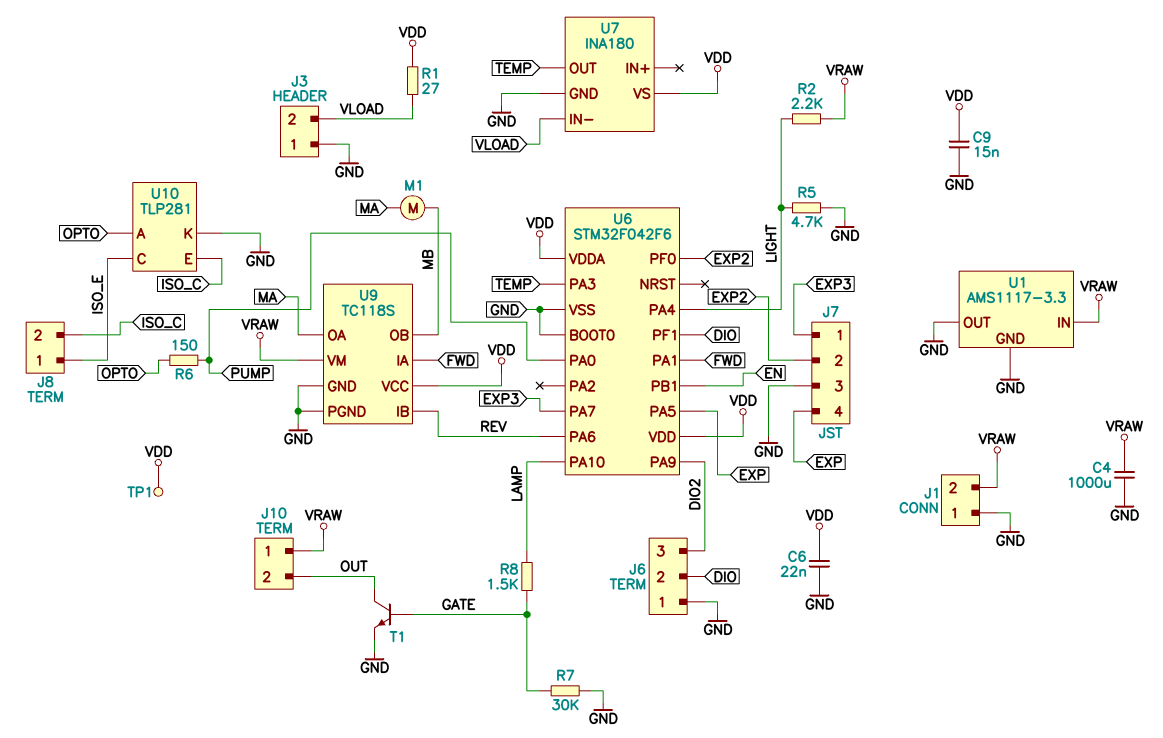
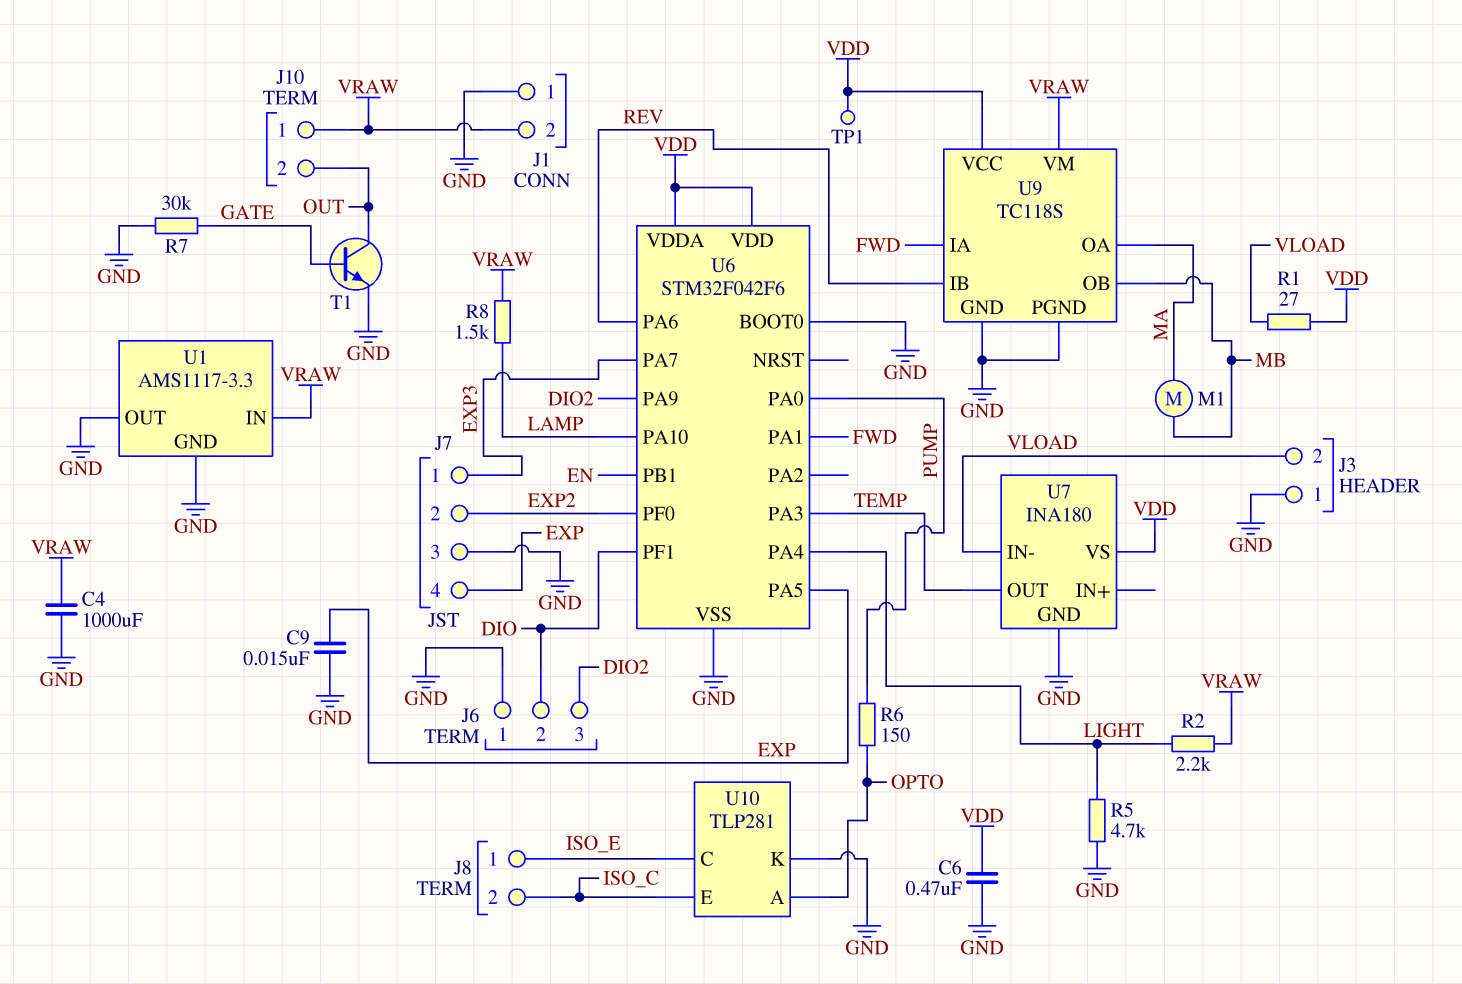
C6: 22nF (GND, VDD) -> 470nF (GND, VDD)
C9: 15nF (GND, VDD) -> 15nF (EXP, GND)
R8: 1.5k (GATE, LAMP) -> 1.5k (LAMP, VRAW)

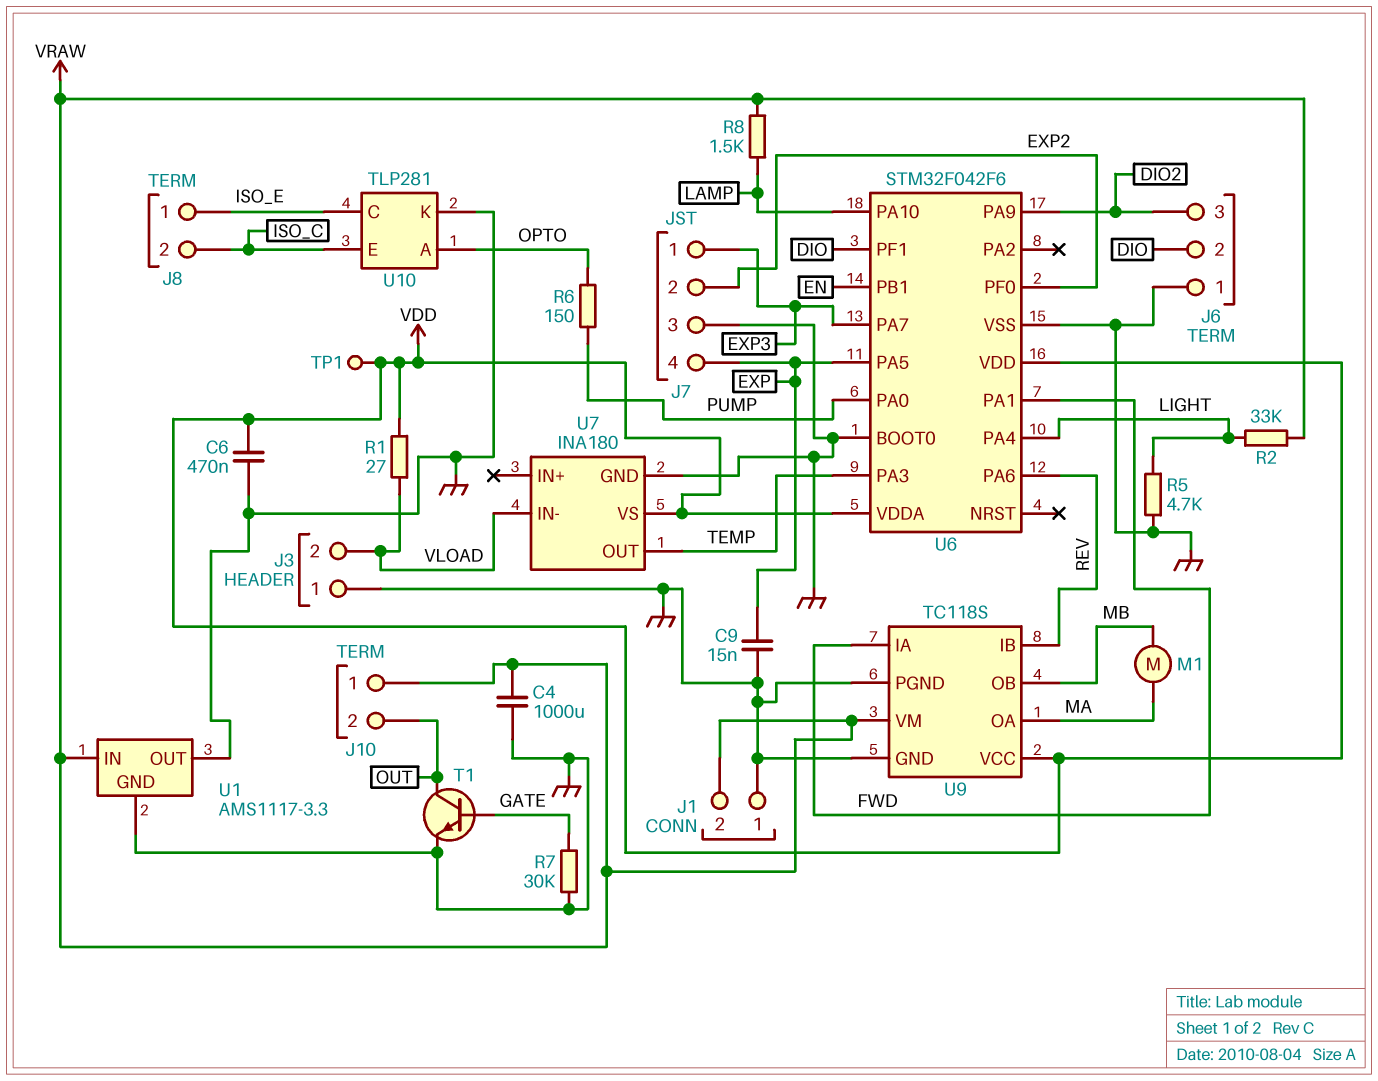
R2: 2.2k (LIGHT, VRAW) -> 33k (LIGHT, VRAW)

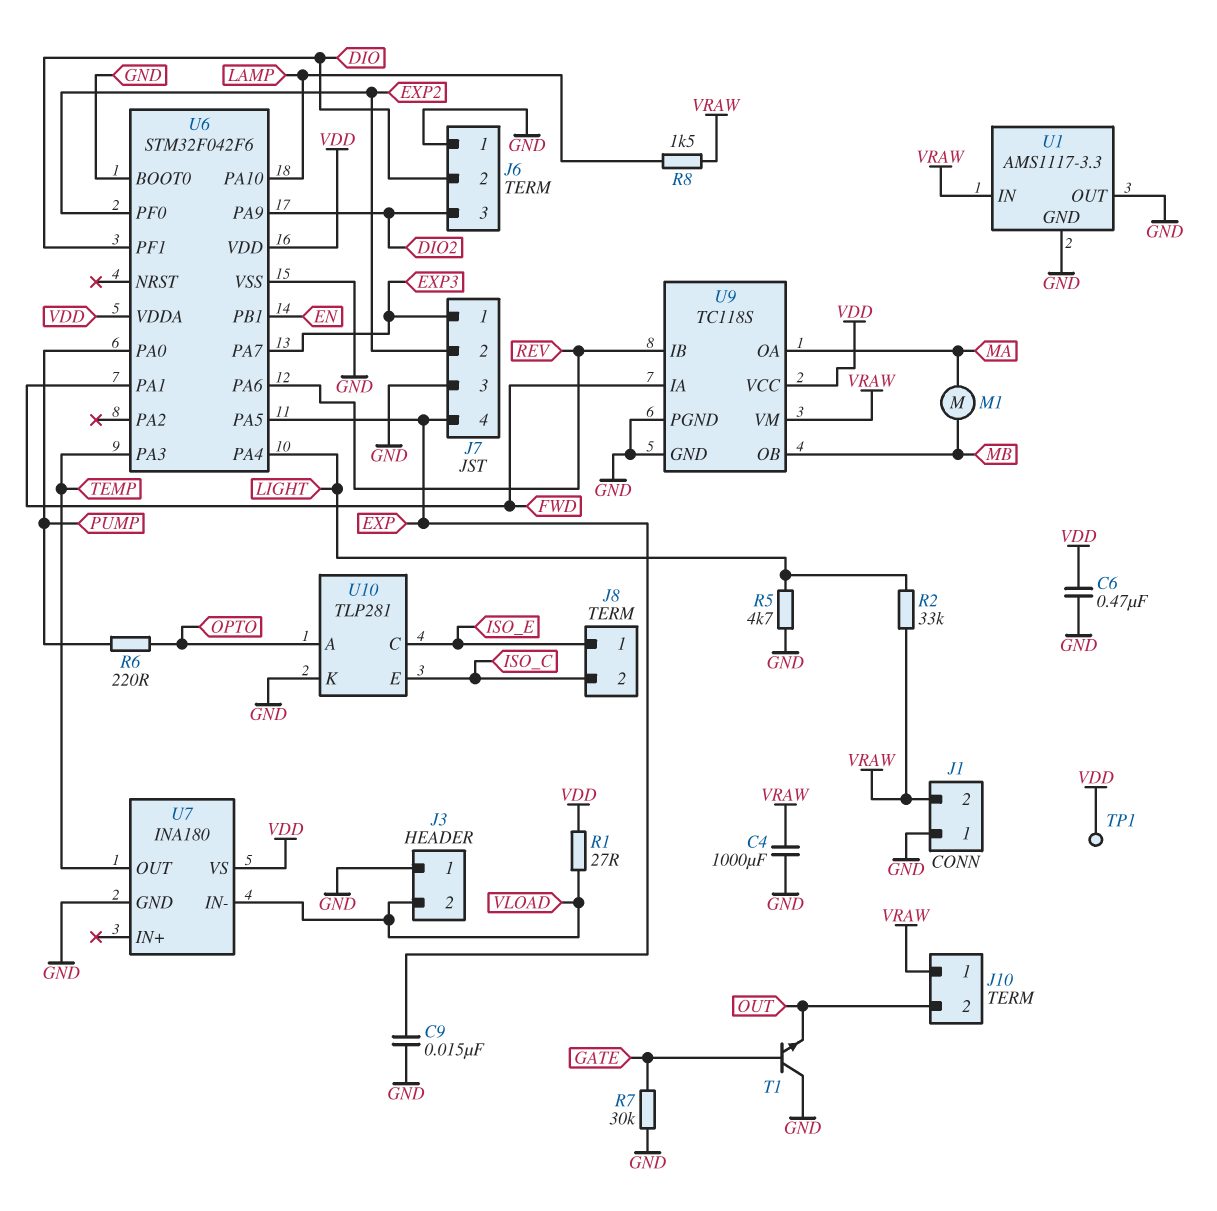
R6: 150 (OPTO, PUMP) -> 220 (OPTO, PUMP)
T1: NPN (B GATE, C OUT, E GND) -> NPN (B GATE, C GND, E OUT)

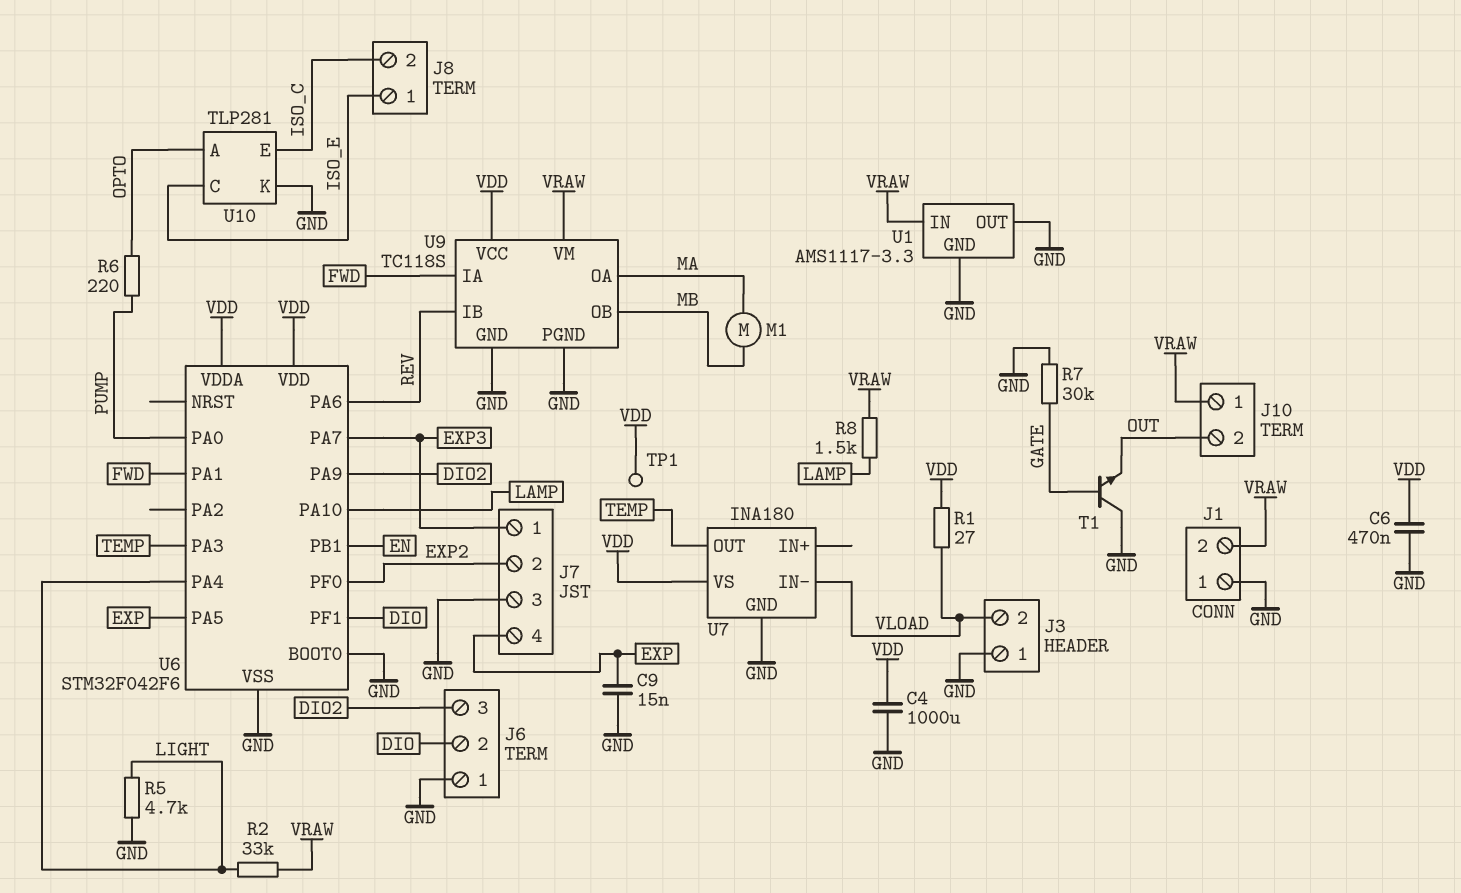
C4: 1000uF (GND, VRAW) -> 1000uF (GND, VDD)

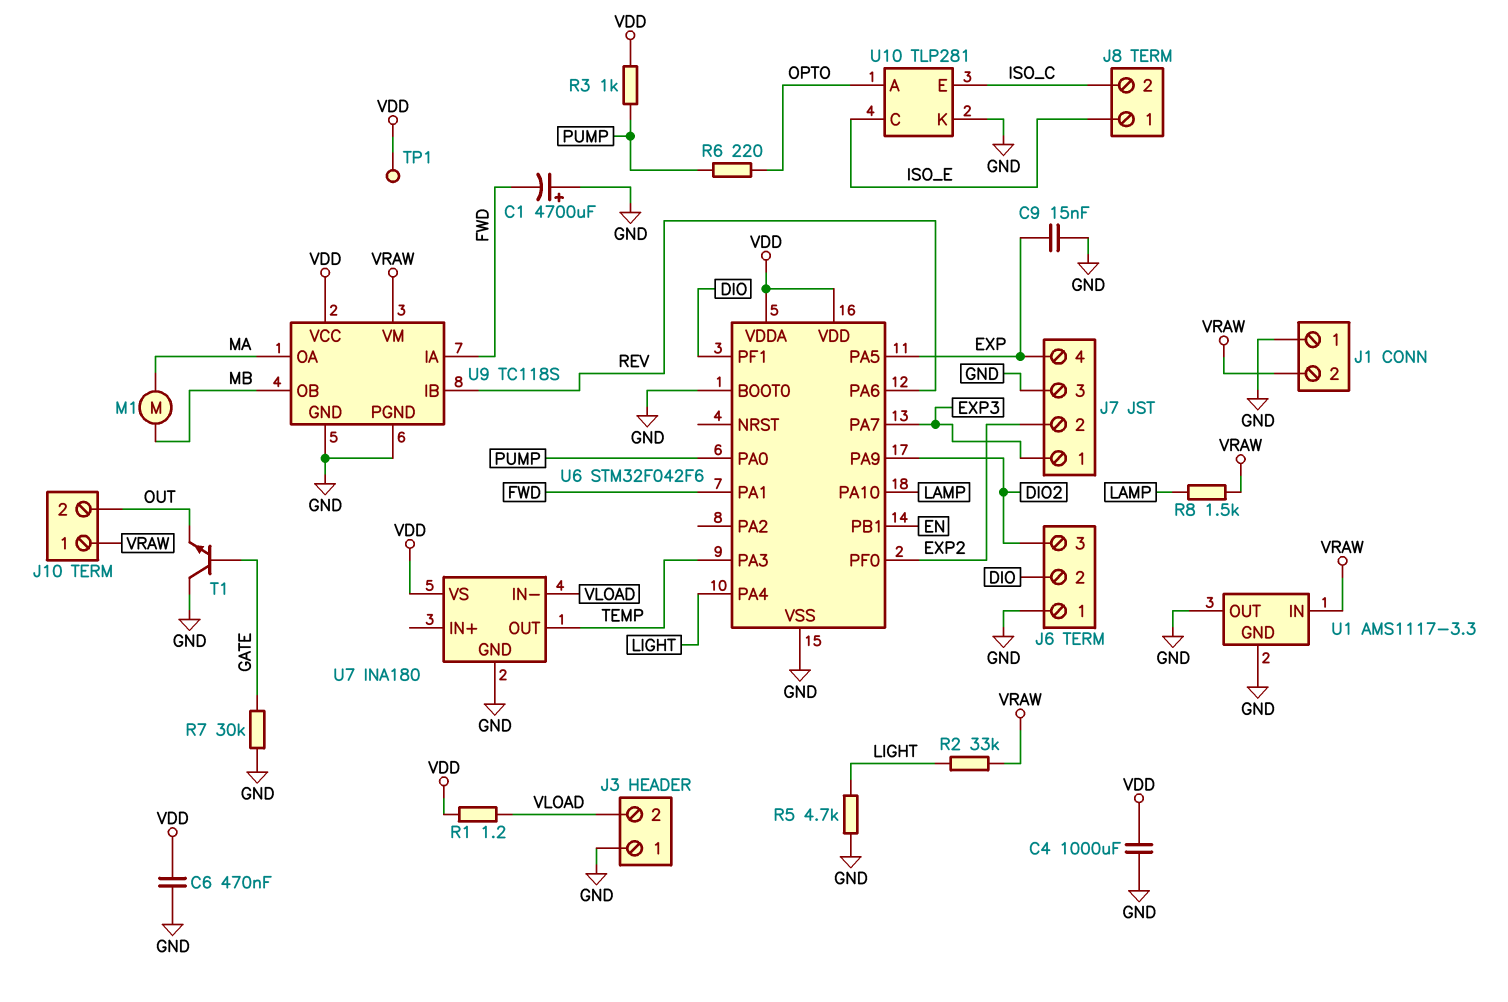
C1: none -> 4700uF (plus GND, minus FWD)
R1: 27 (VDD, VLOAD) -> 1.2 (VDD, VLOAD)
R3: none -> 1k (PUMP, VDD)

